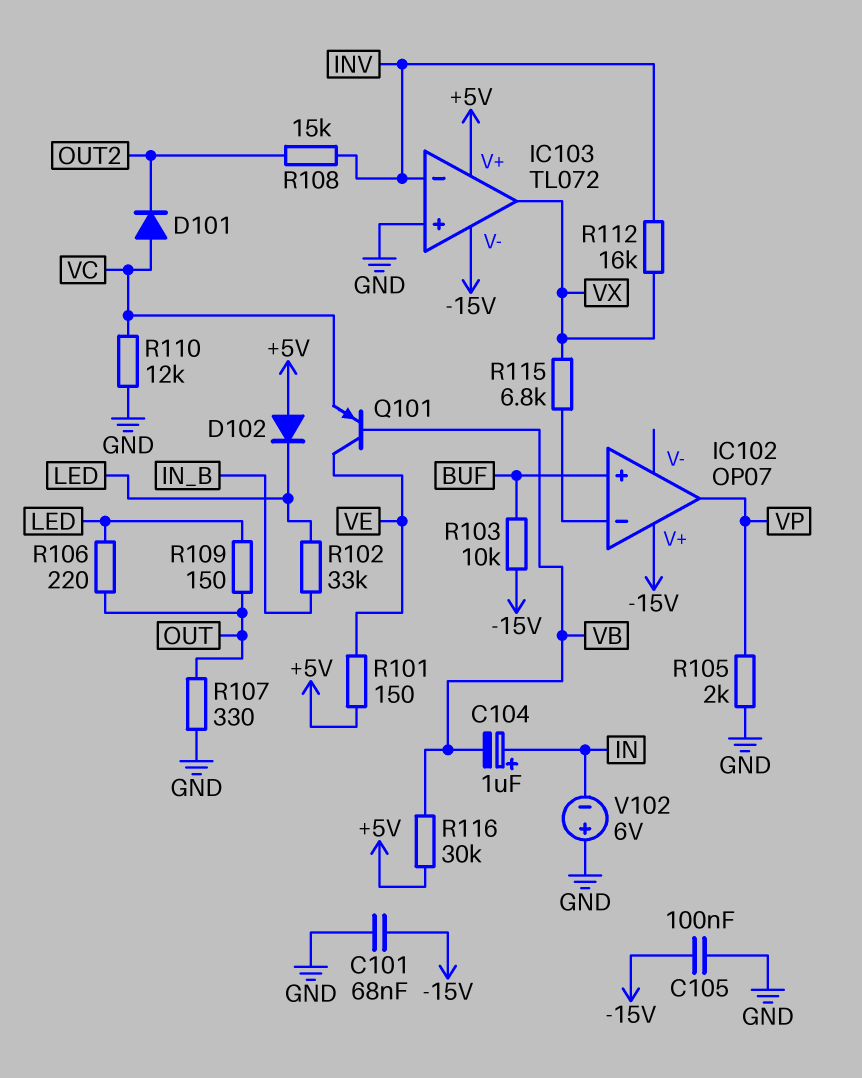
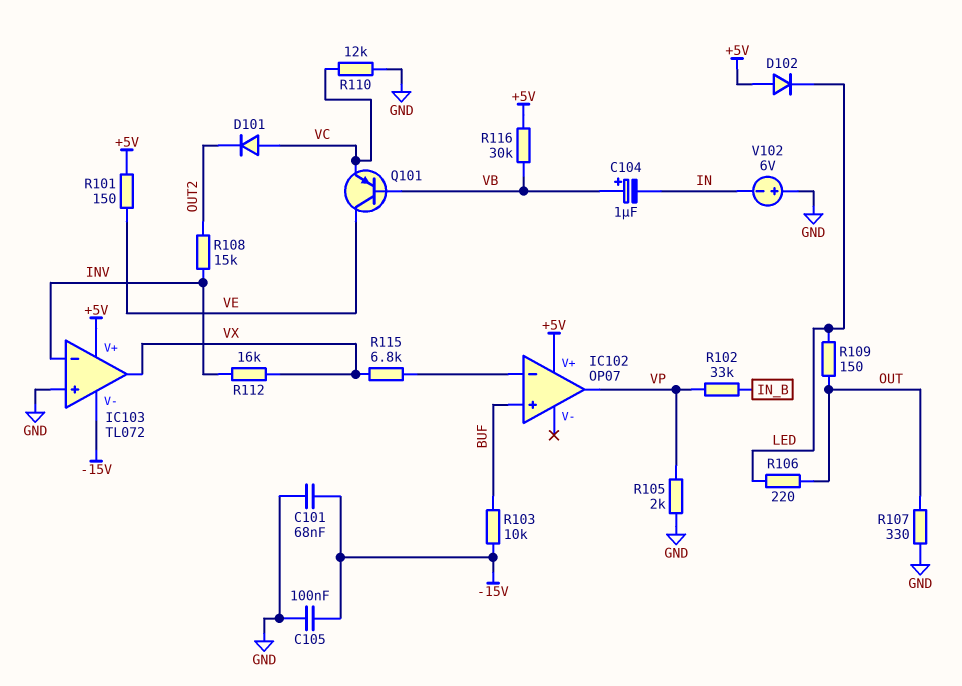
C104: 1uF (plus IN, minus VB) -> 1uF (plus VB, minus IN)
IC102 pin V+: -15V -> +5V
R102: 33k (IN_B, LED) -> 33k (IN_B, VP)

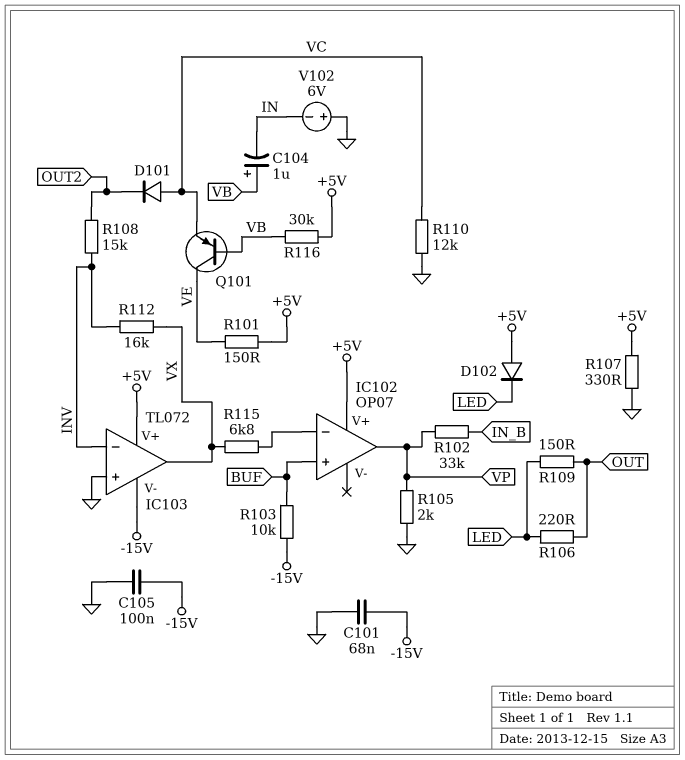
R107: 330 (GND, OUT) -> 330 (+5V, GND)

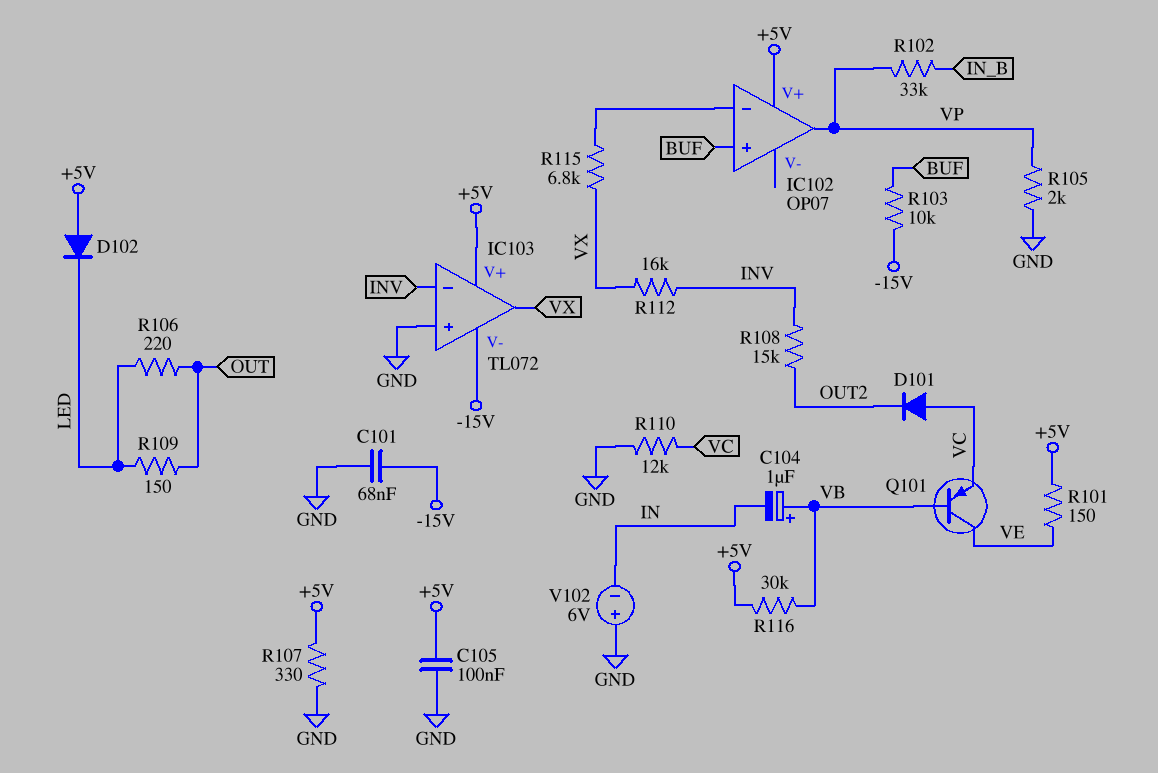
C105: 100nF (-15V, GND) -> 100nF (+5V, GND)

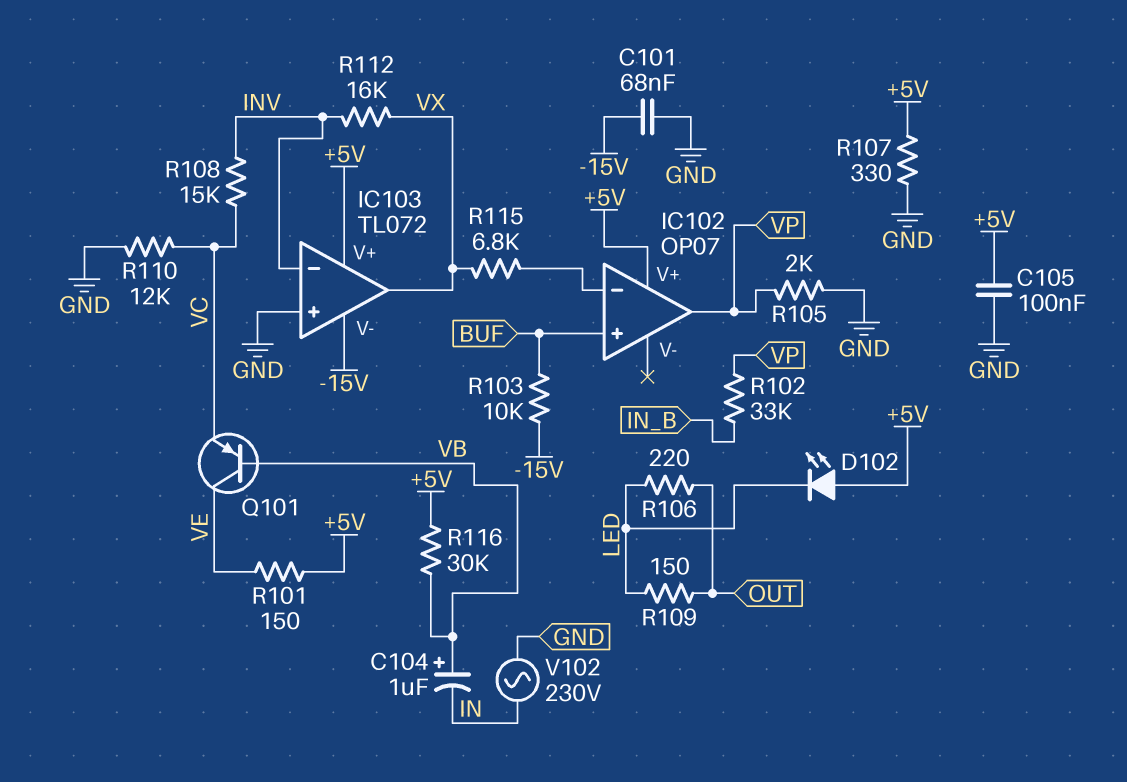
D101: diode (A VC, K OUT2) -> none
D102: diode (A +5V, K LED) -> LED (A +5V, K LED)
R108: 15k (INV, OUT2) -> 15k (INV, VC)
V102: 6V (plus GND, minus IN) -> AC 230V (GND, IN)

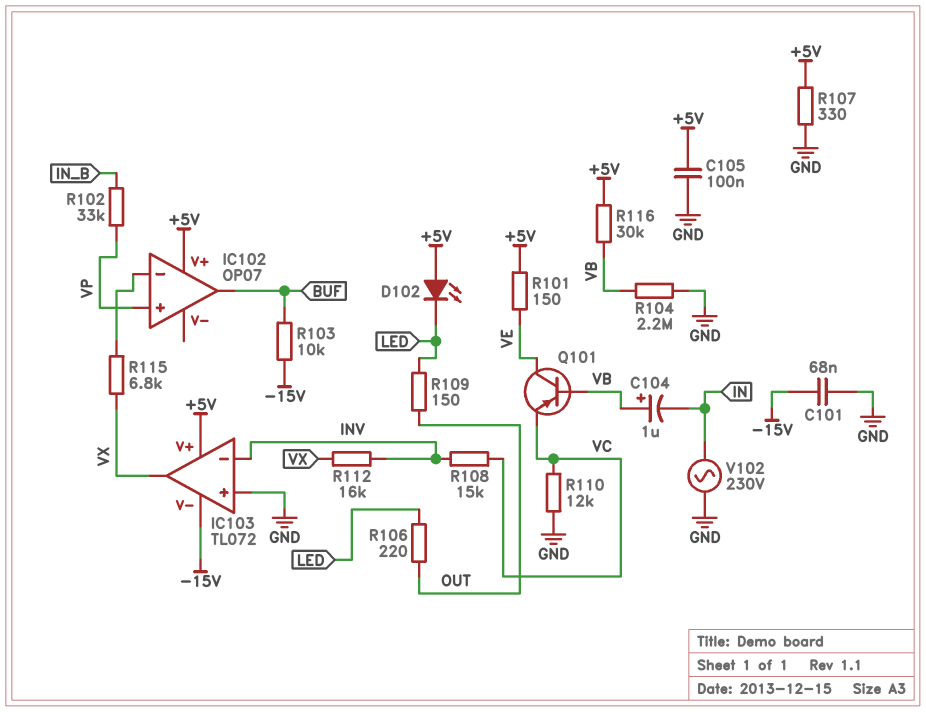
IC102 pin in+: BUF -> VP
IC102 pin out: VP -> BUF
R104: none -> 2.2M (GND, VB)
R105: 2k (GND, VP) -> none

